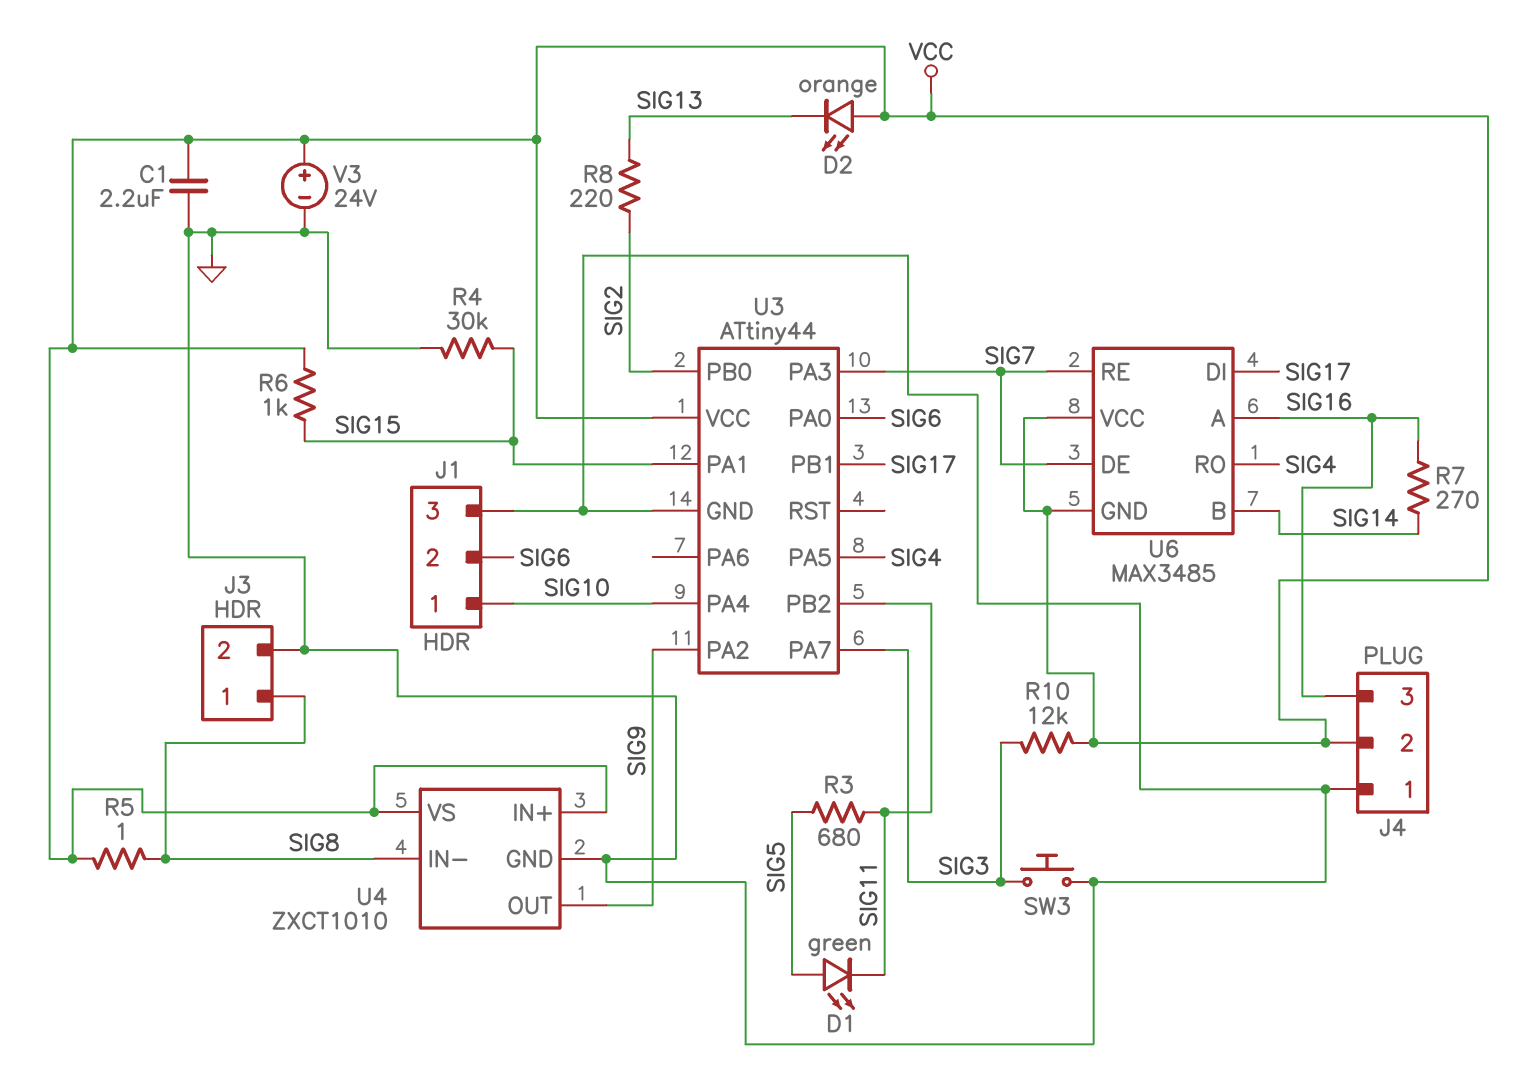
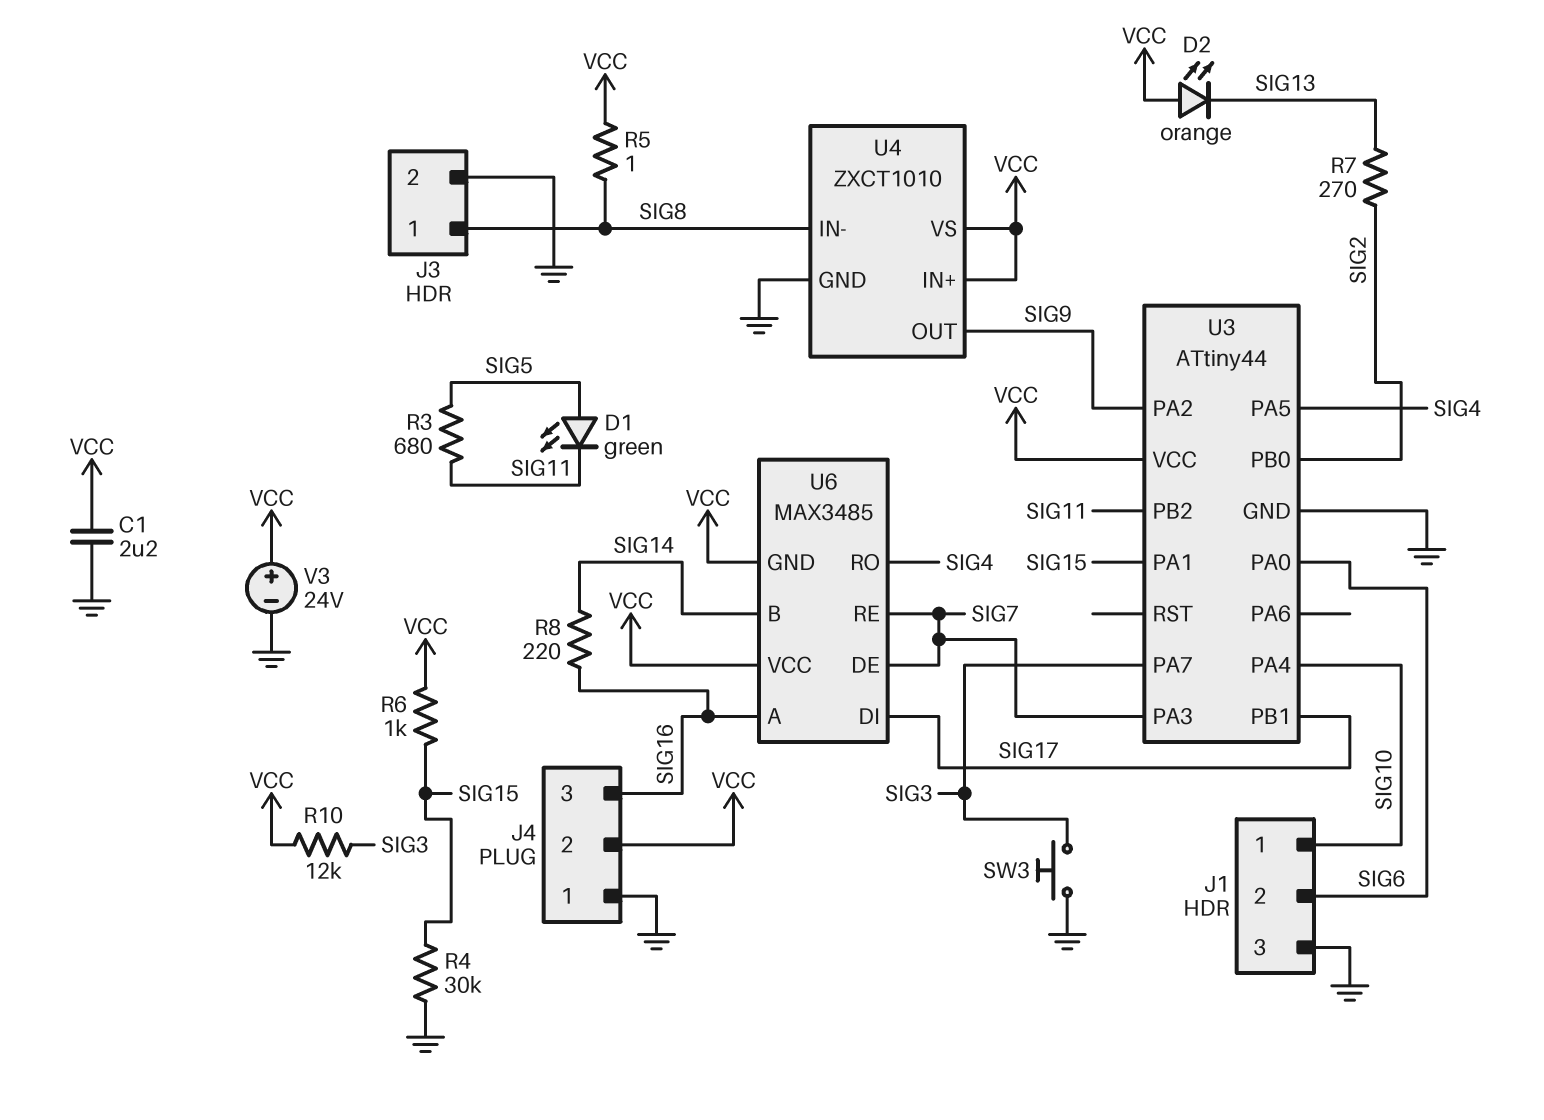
R7: 270 (SIG14, SIG16) -> 270 (SIG2, SIG13)
R8: 220 (SIG2, SIG13) -> 220 (SIG14, SIG16)

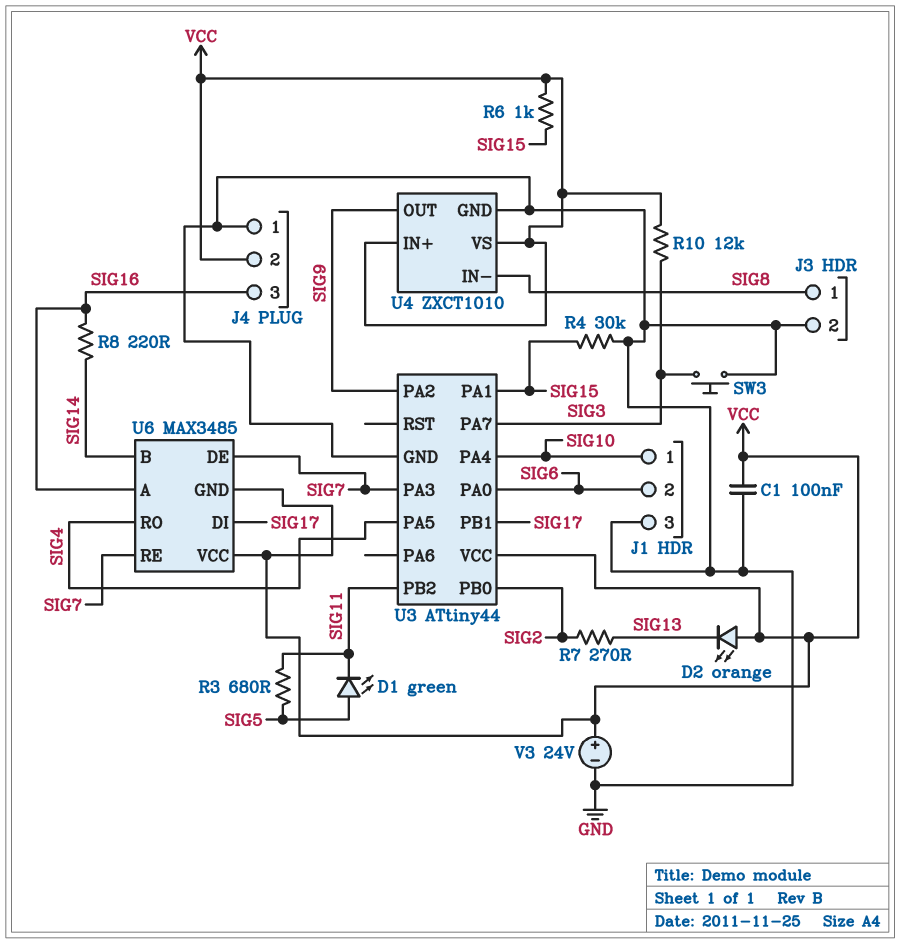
C1: 2.2uF (GND, VCC) -> 100nF (GND, VCC)
R5: 1 (SIG8, VCC) -> none

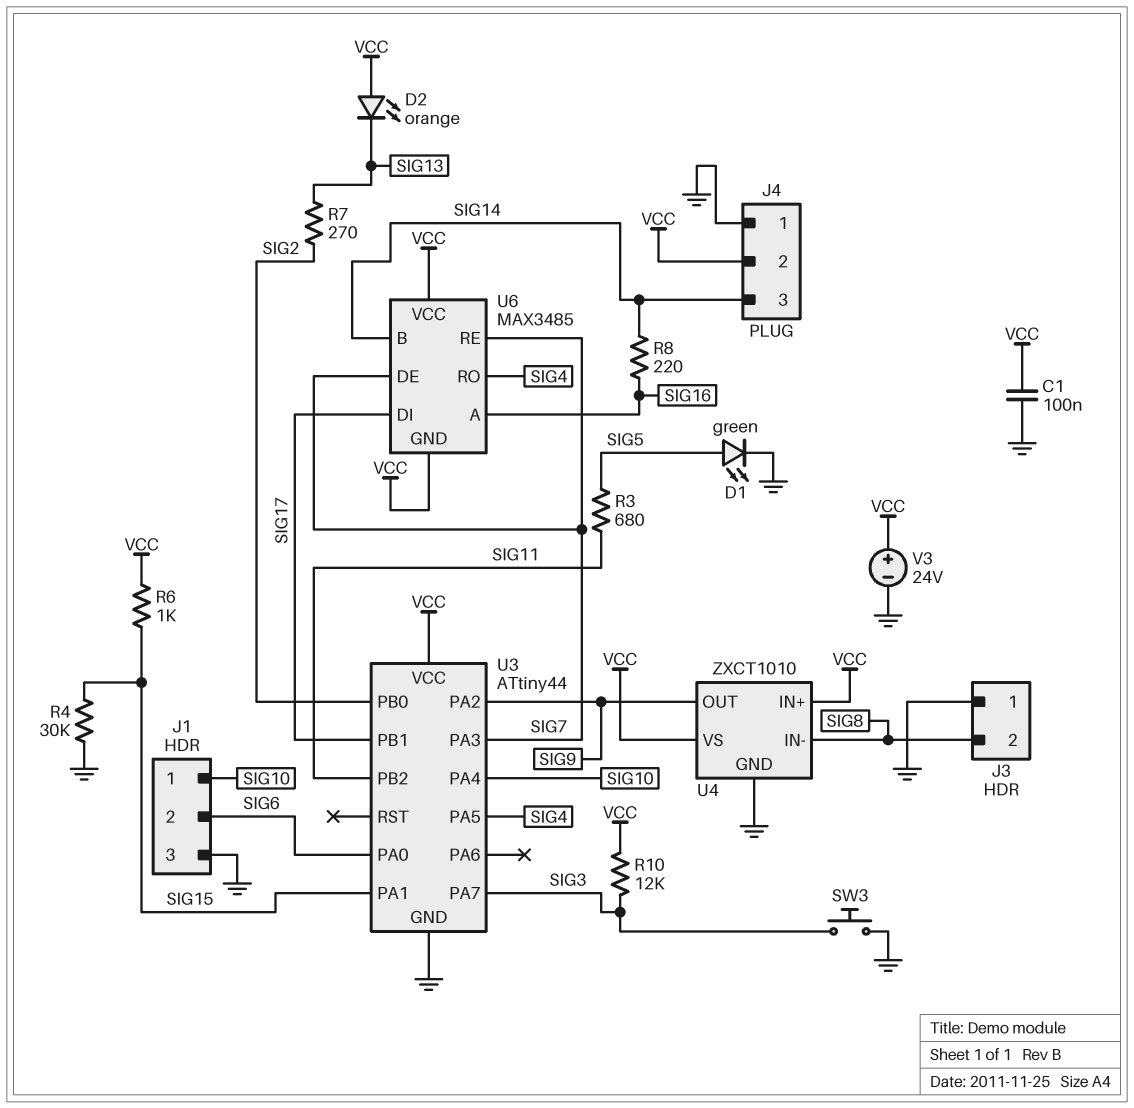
D1: LED green (A SIG5, K SIG11) -> LED green (A SIG5, K GND)
J3 pin 1: SIG8 -> GND
J3 pin 2: GND -> SIG8
J4 pin 3: SIG16 -> SIG14

